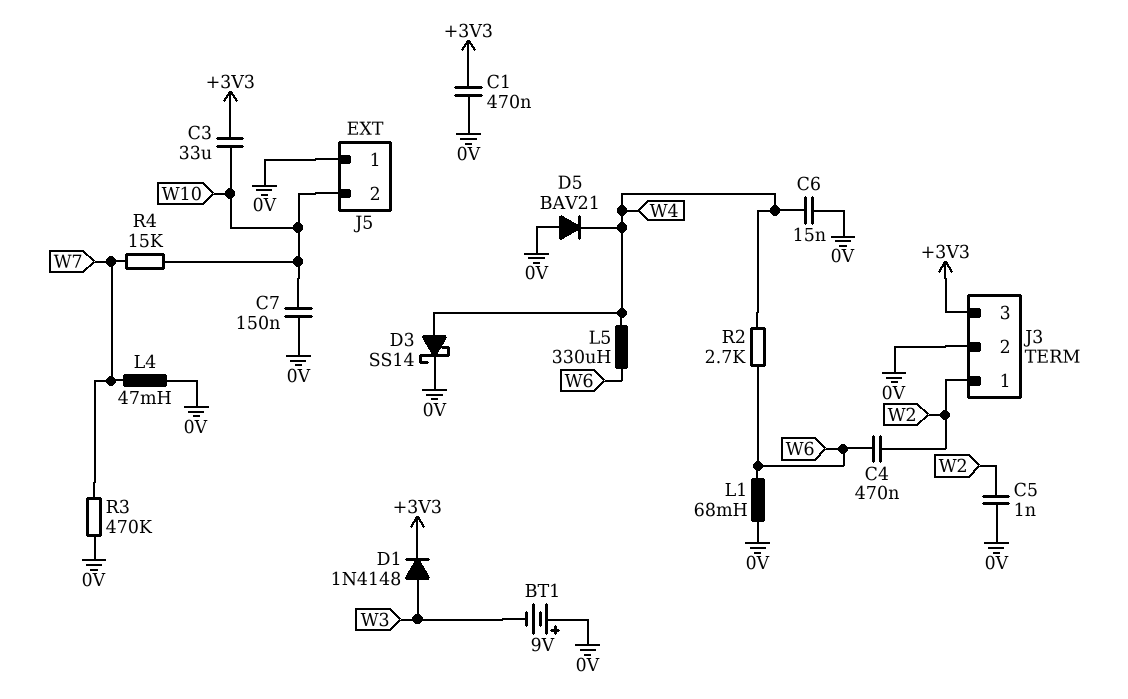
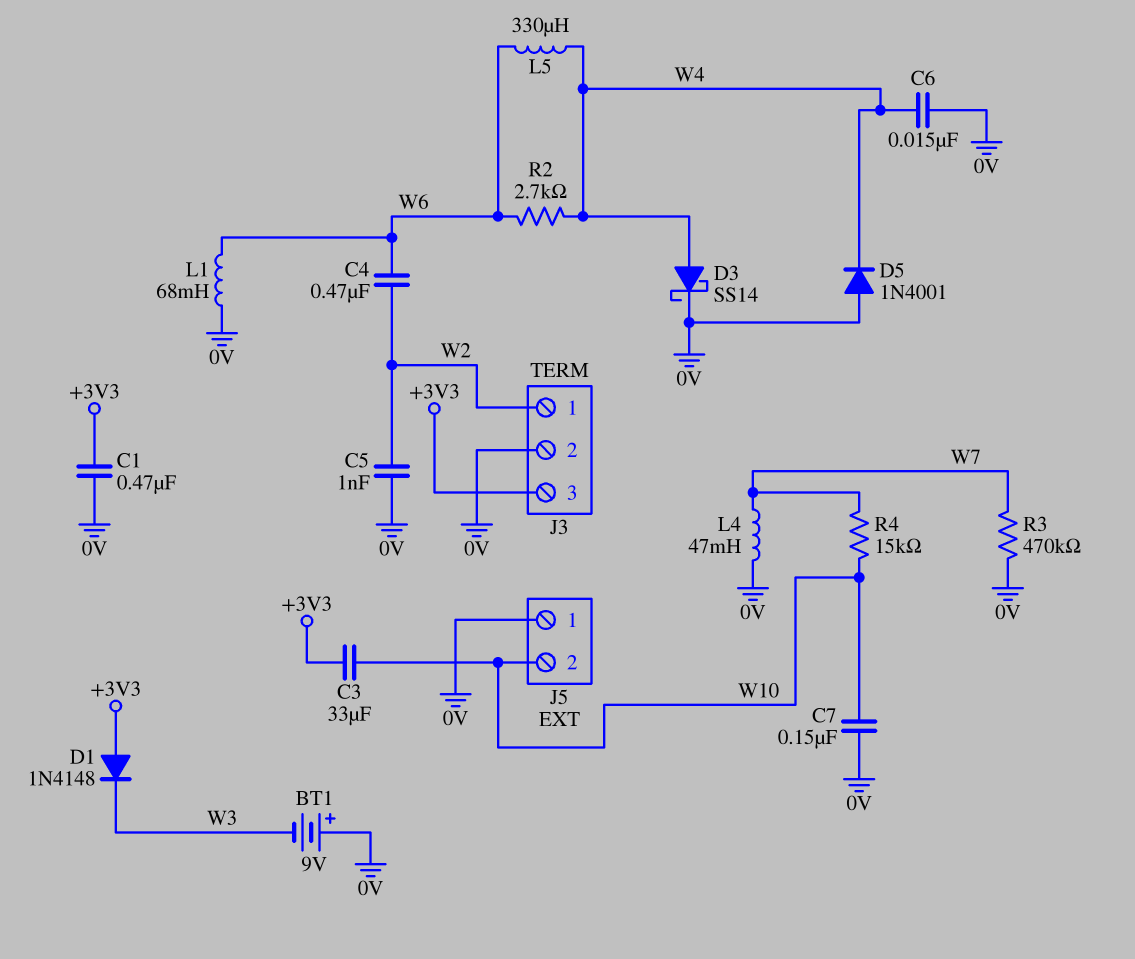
D1: diode 1N4148 (A W3, K +3V3) -> diode 1N4148 (A +3V3, K W3)
D5: diode BAV21 (A 0V, K W4) -> diode 1N4001 (A 0V, K W4)

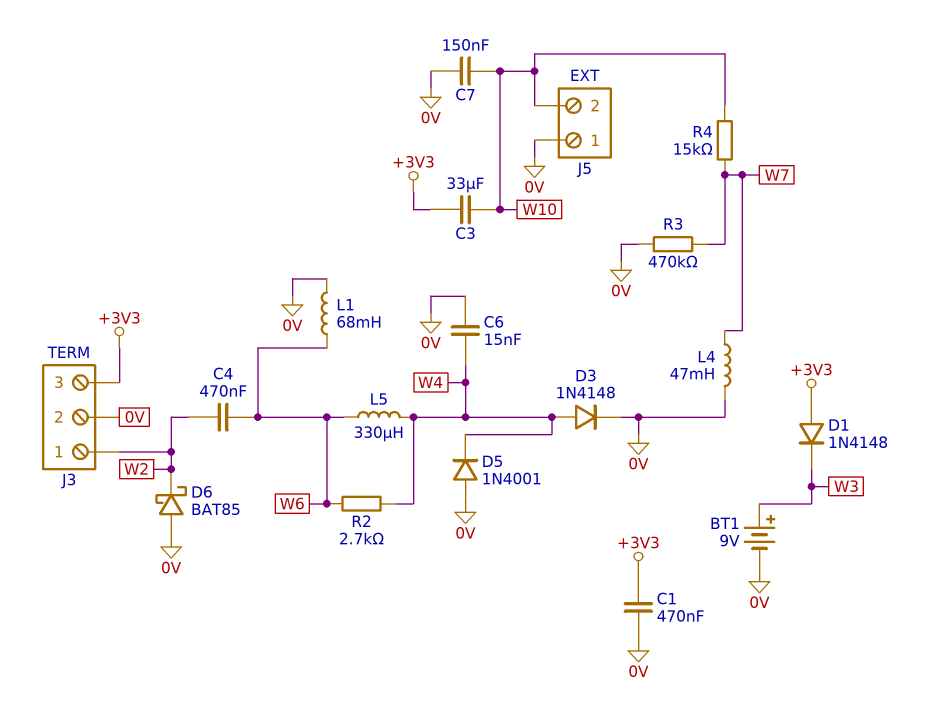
BT1: 9V (plus 0V, minus W3) -> 9V (plus W3, minus 0V)
C5: 1nF (0V, W2) -> none
D3: schottky SS14 (A W4, K 0V) -> diode 1N4148 (A W4, K 0V)
D6: none -> schottky BAT85 (A 0V, K W2)

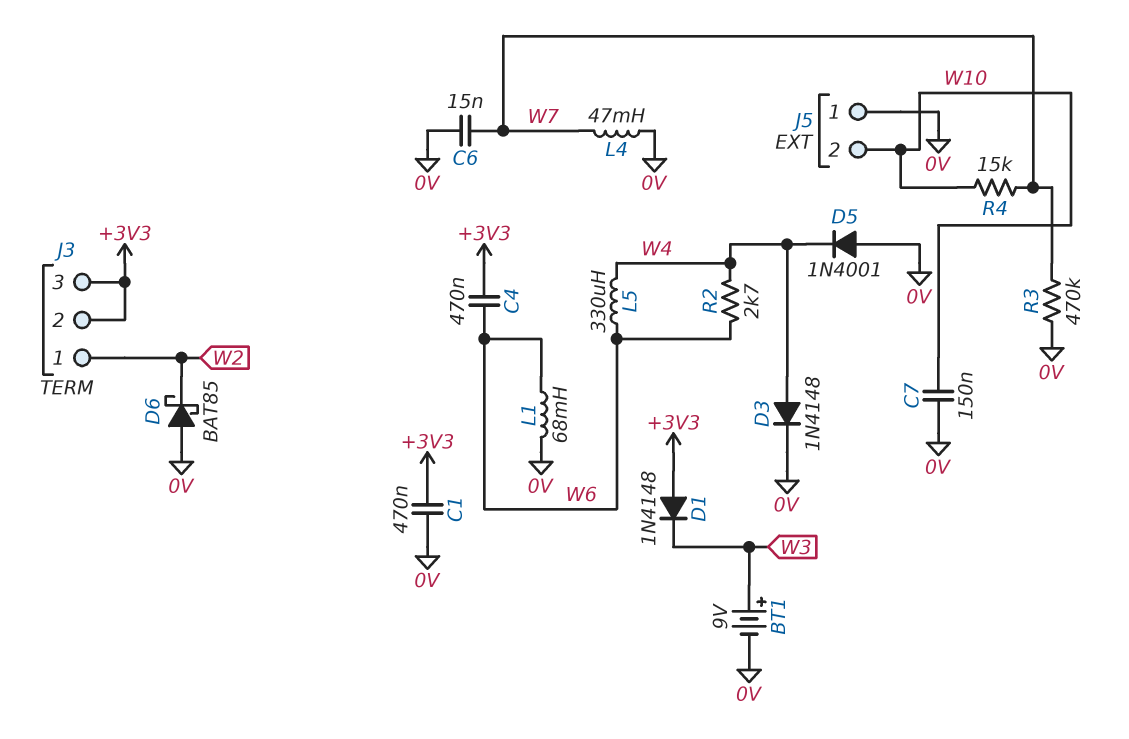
C3: 33uF (+3V3, W10) -> none
C4: 470nF (W2, W6) -> 470nF (+3V3, W6)
C6: 15nF (0V, W4) -> 15nF (0V, W7)
J3 pin 2: 0V -> +3V3

